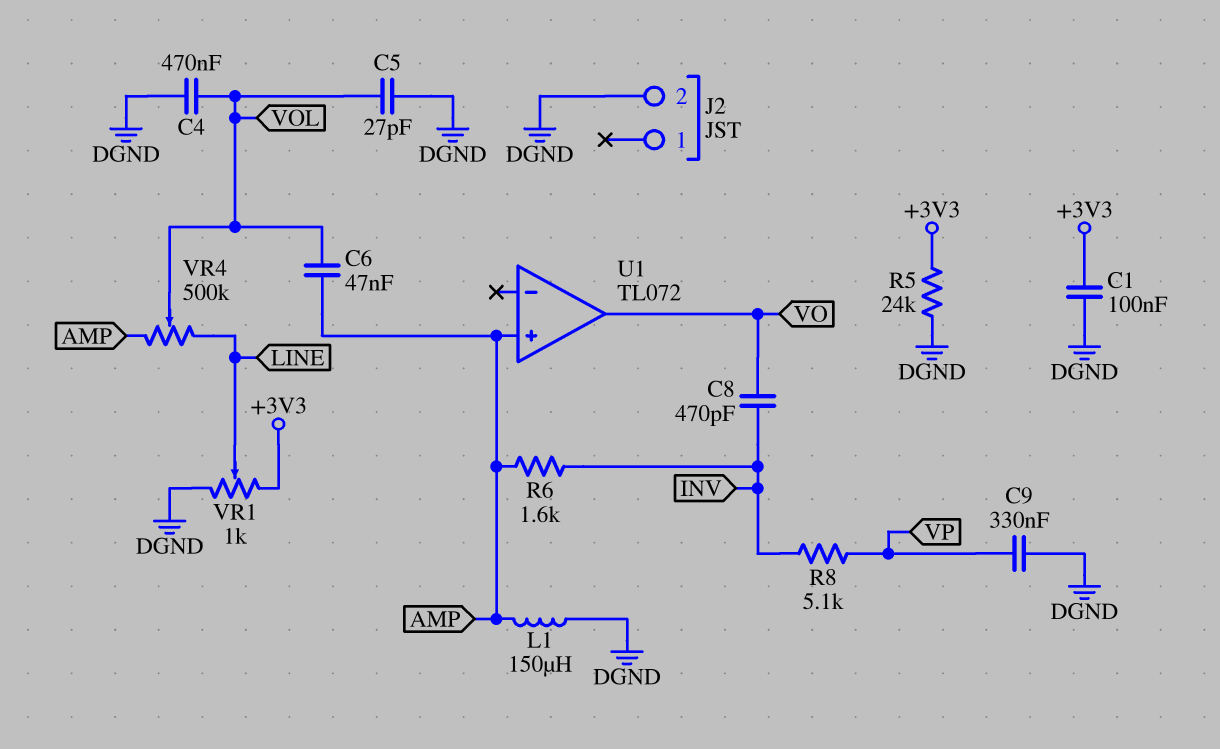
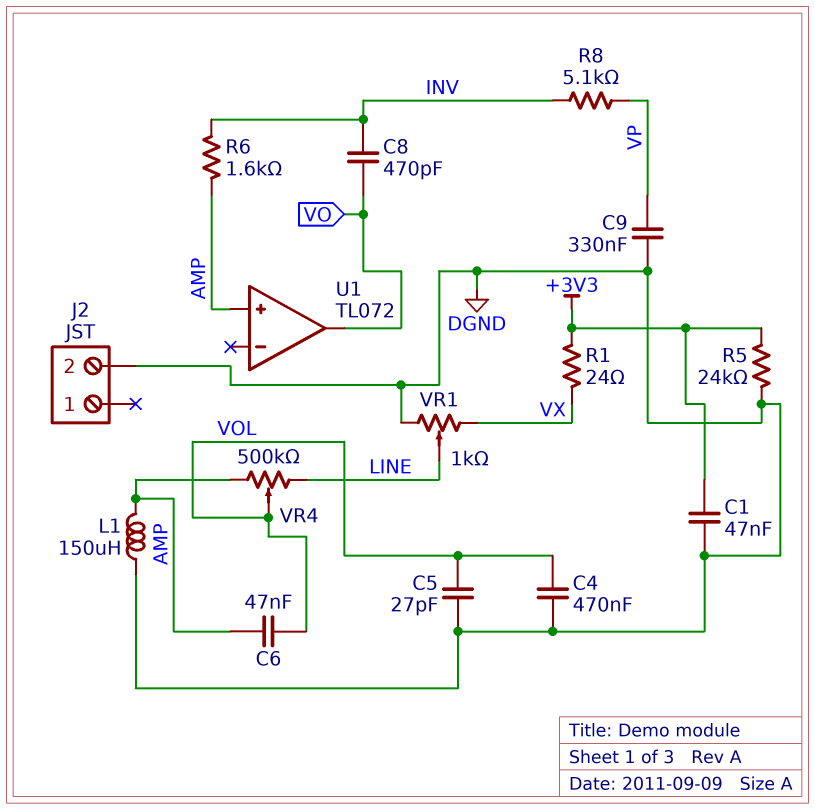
C1: 100nF (+3V3, DGND) -> 47nF (+3V3, DGND)
R1: none -> 24 (+3V3, VX)
VR1: 1k (+3V3, DGND, wiper LINE) -> 1k (DGND, VX, wiper LINE)

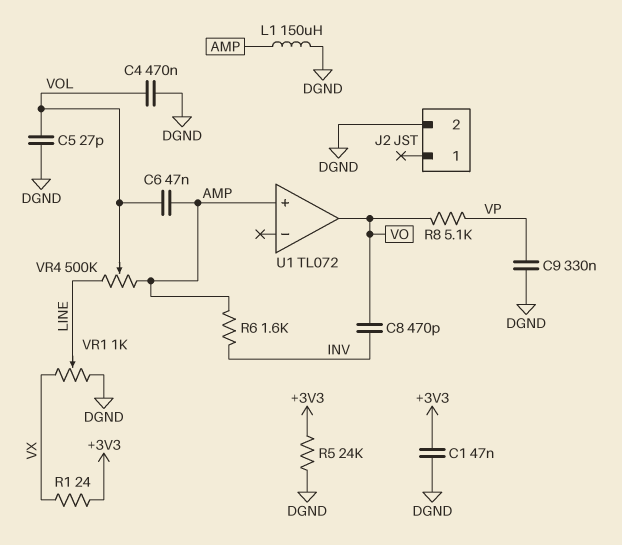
R8: 5.1k (INV, VP) -> 5.1k (VO, VP)

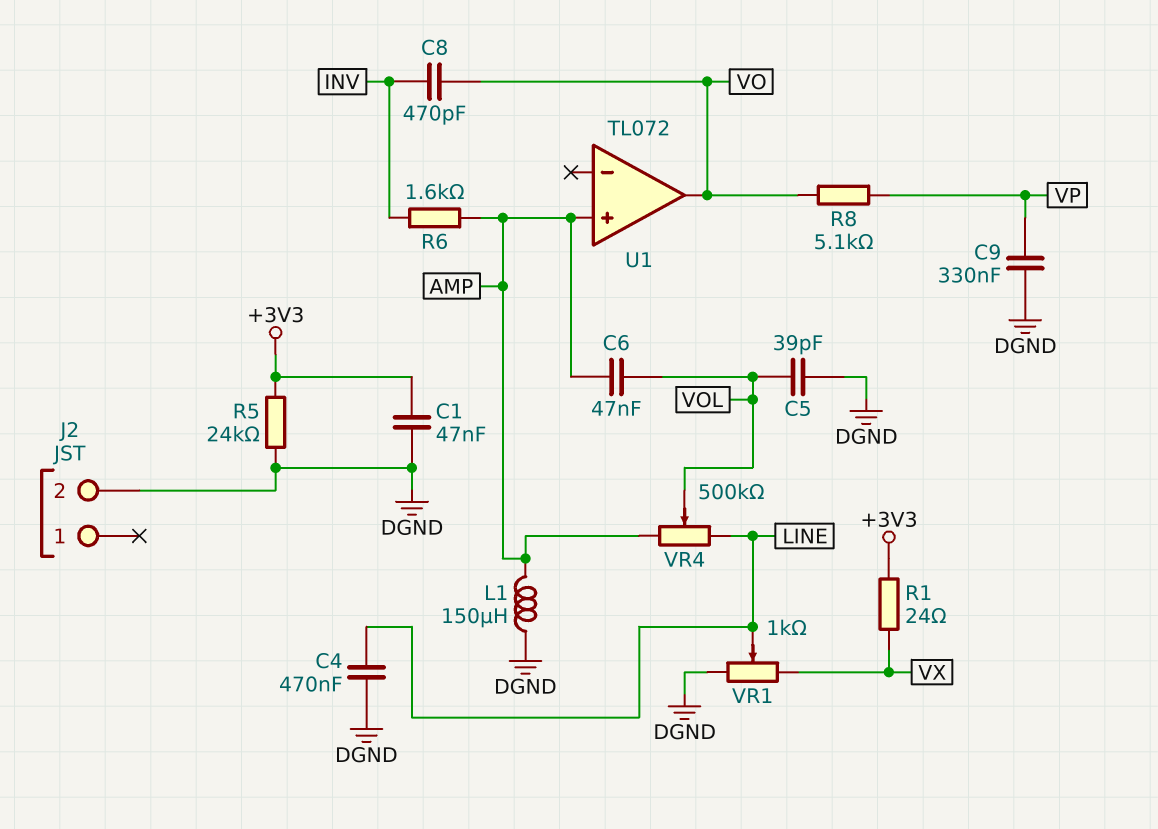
C4: 470nF (DGND, VOL) -> 470nF (DGND, LINE)
C5: 27pF (DGND, VOL) -> 39pF (DGND, VOL)

